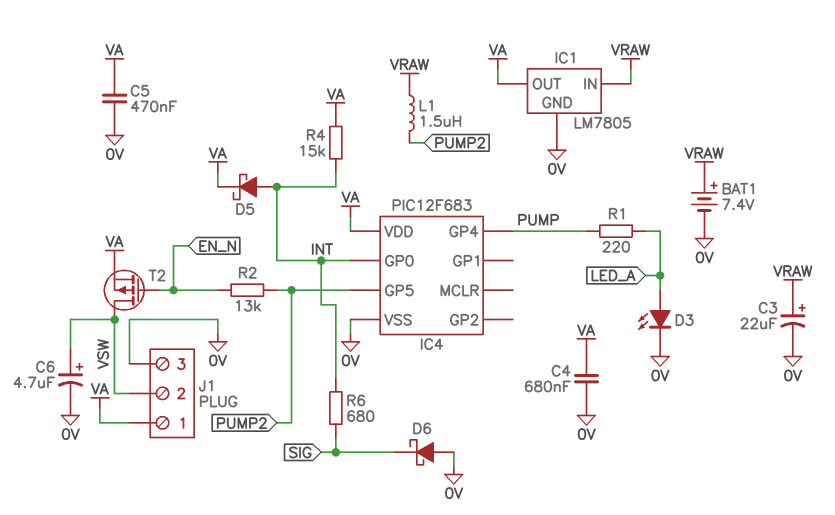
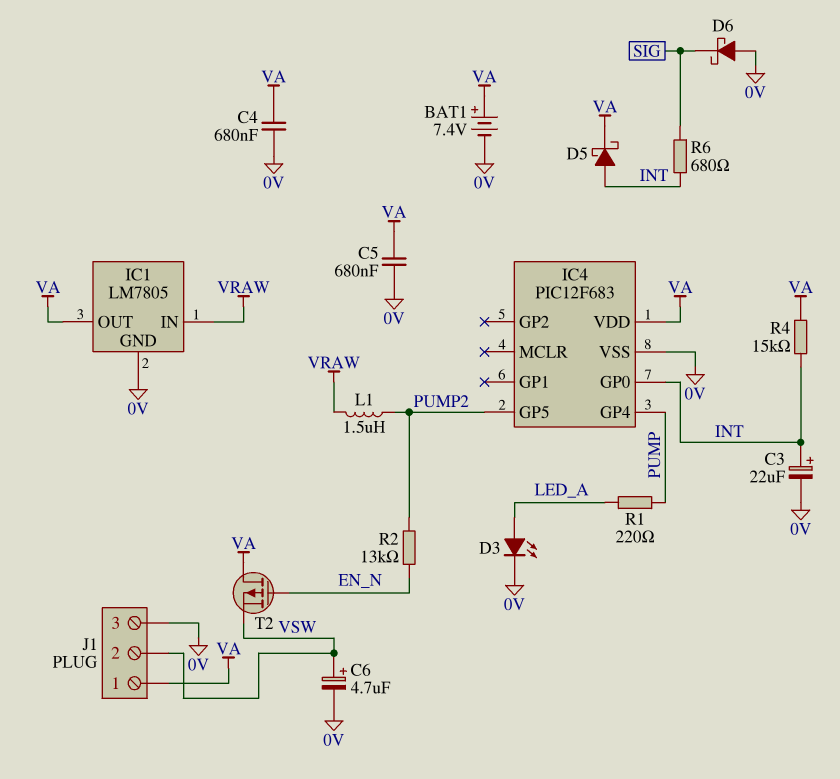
BAT1: 7.4V (plus VRAW, minus 0V) -> 7.4V (plus VA, minus 0V)
C3: 22uF (plus VRAW, minus 0V) -> 22uF (plus INT, minus 0V)
C5: 470nF (0V, VA) -> 680nF (0V, VA)
T2: PMOS (G EN_N, D VSW, S VA) -> PMOS (G EN_N, D VA, S VSW)

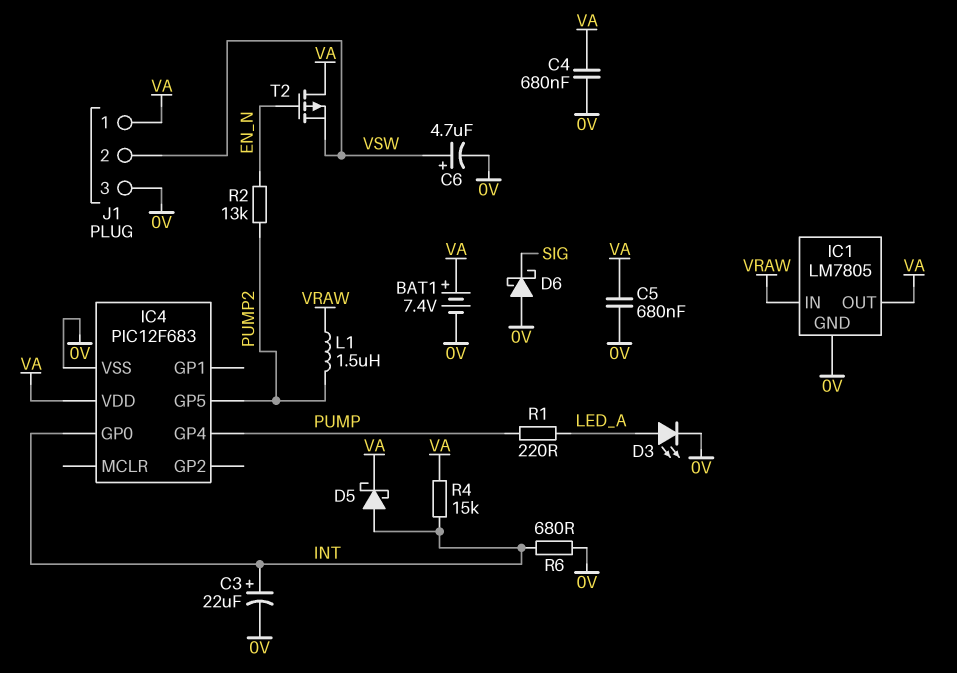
R6: 680 (INT, SIG) -> 680 (0V, INT)

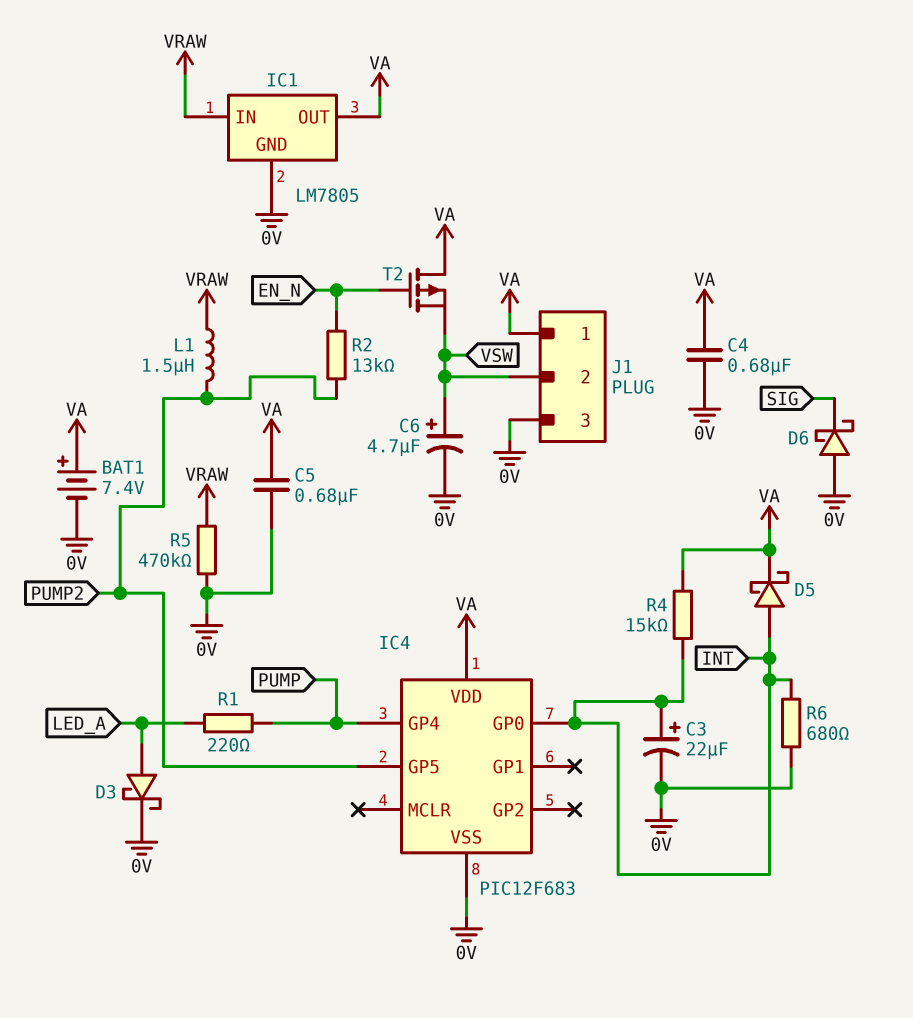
D3: LED (A LED_A, K 0V) -> schottky (A LED_A, K 0V)
R5: none -> 470k (0V, VRAW)

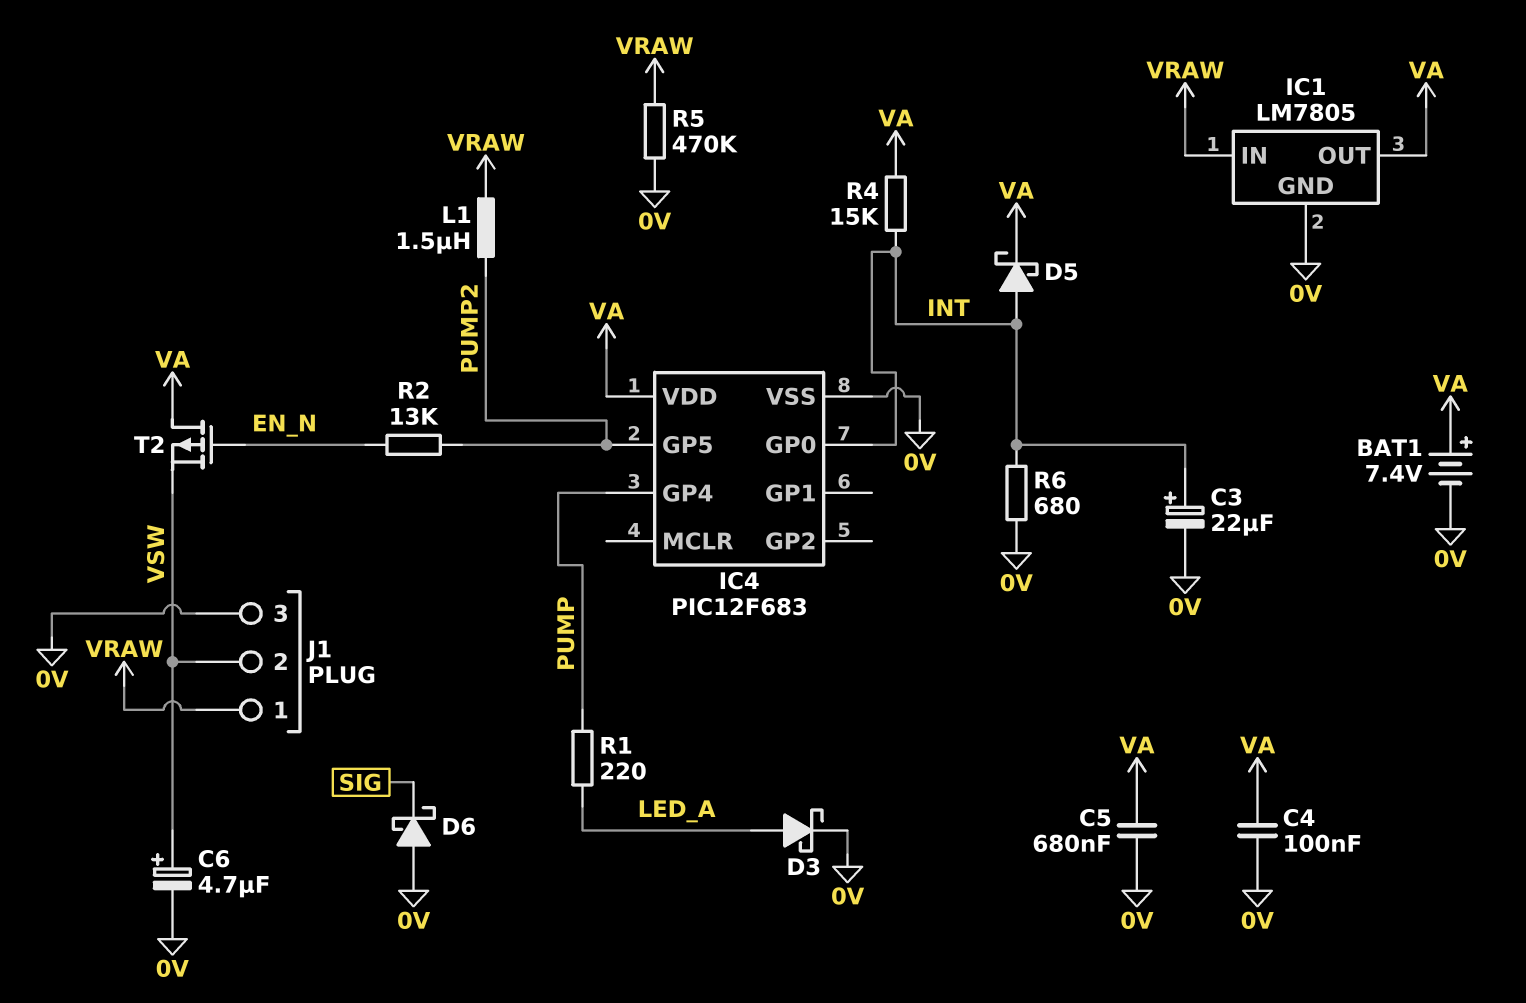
C4: 680nF (0V, VA) -> 100nF (0V, VA)
J1 pin 1: VA -> VRAW

